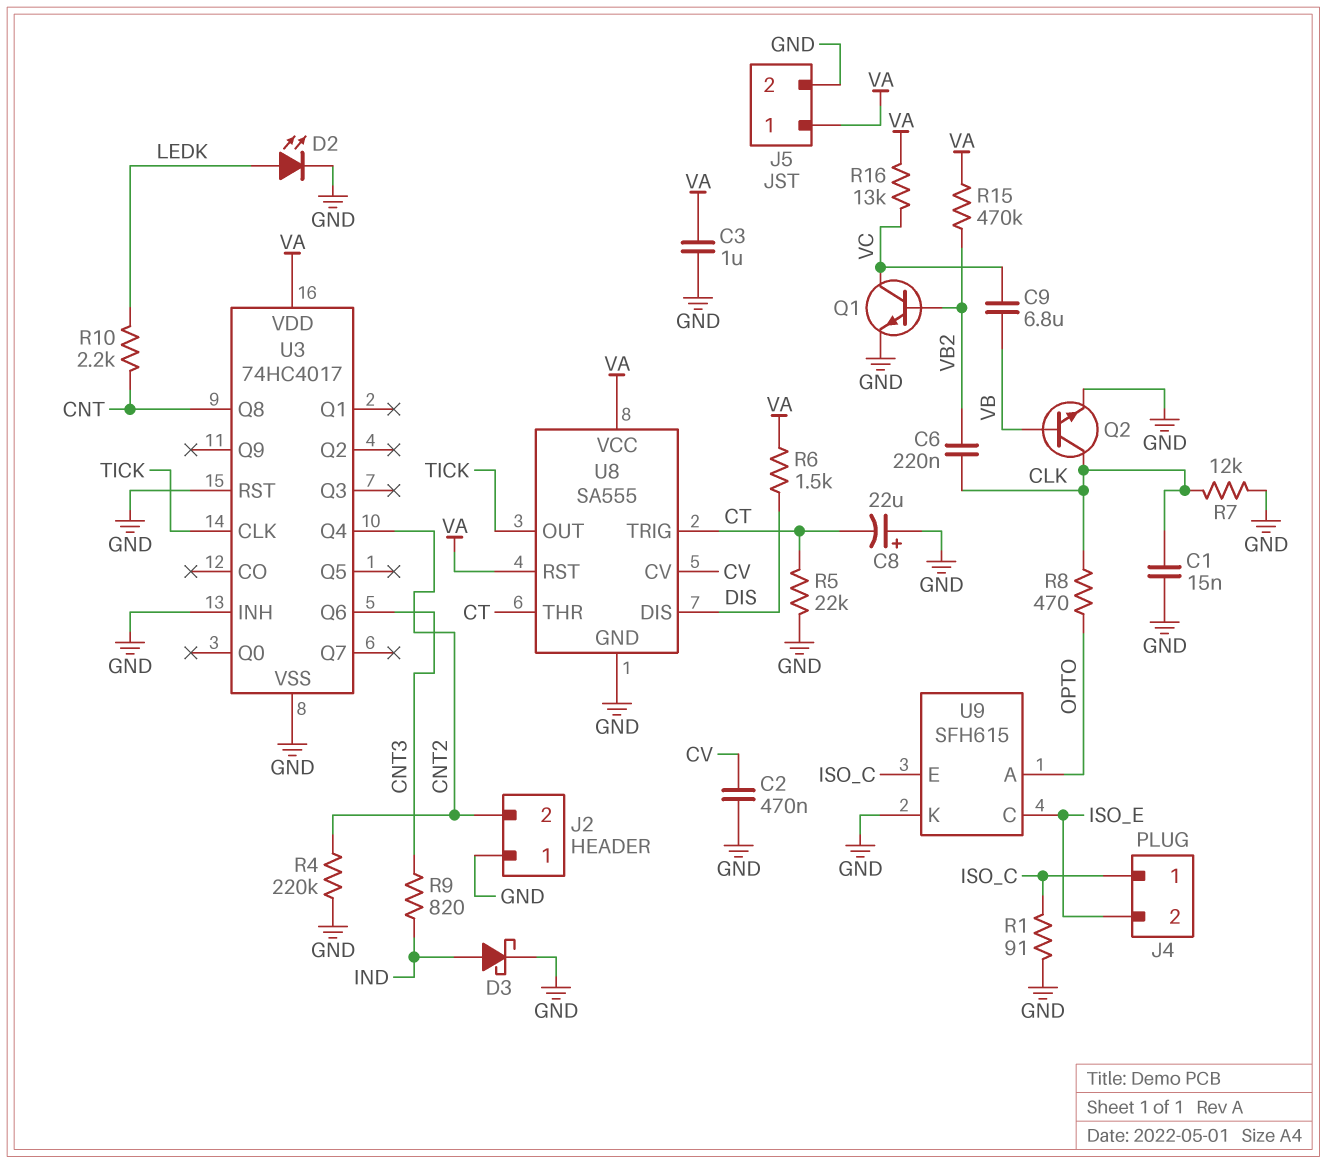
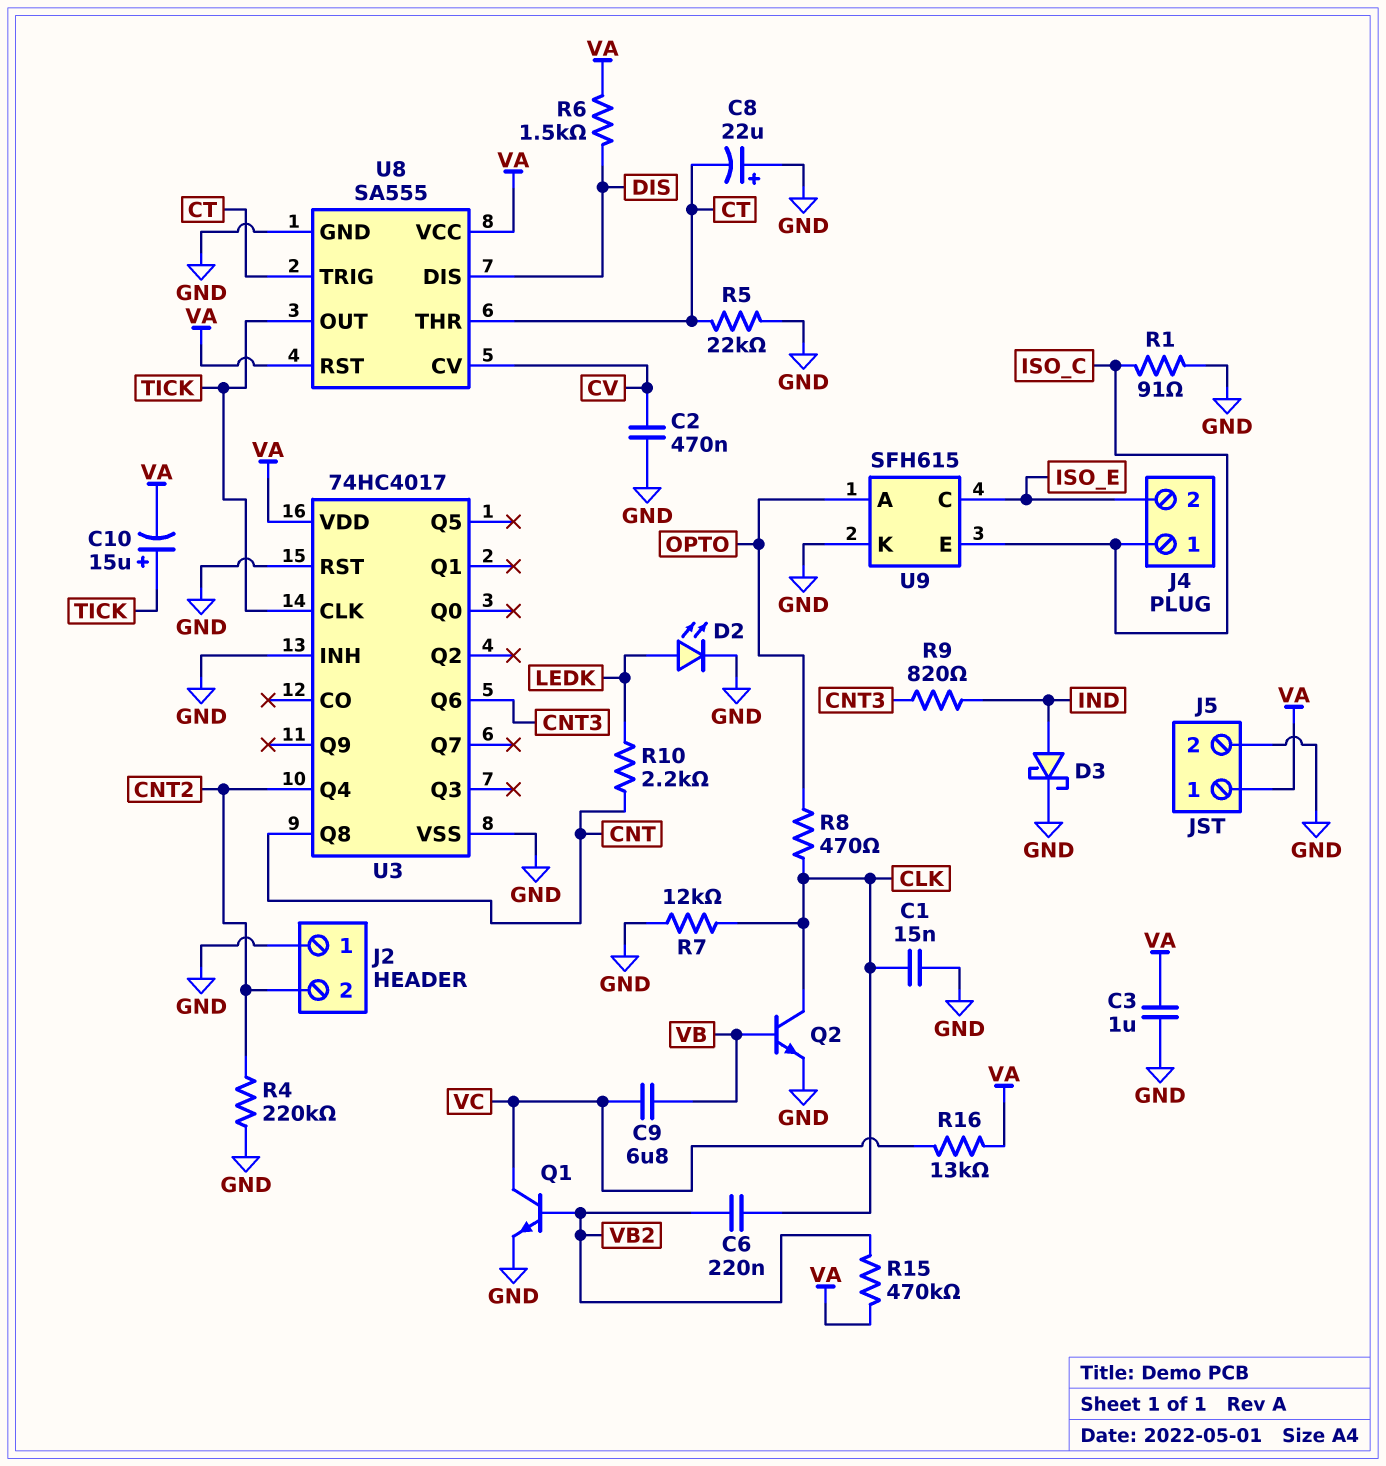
C10: none -> 15uF (plus TICK, minus VA)

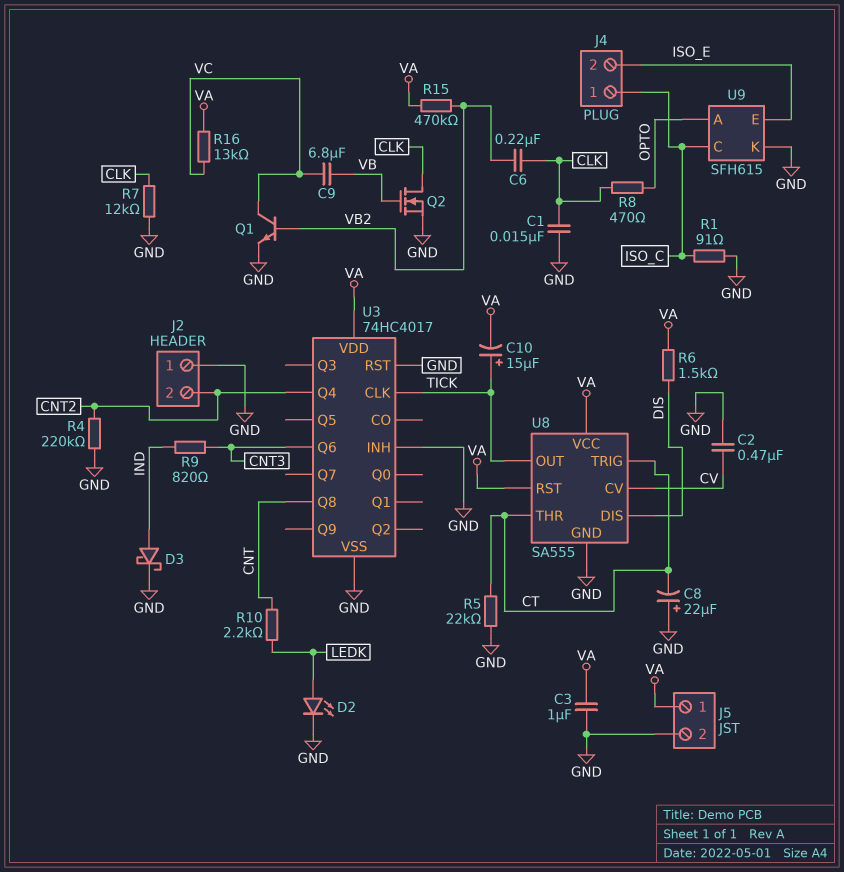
Q2: NPN (B VB, C CLK, E GND) -> NMOS (G VB, D CLK, S GND)
U9 pin C: ISO_E -> ISO_C
U9 pin E: ISO_C -> ISO_E

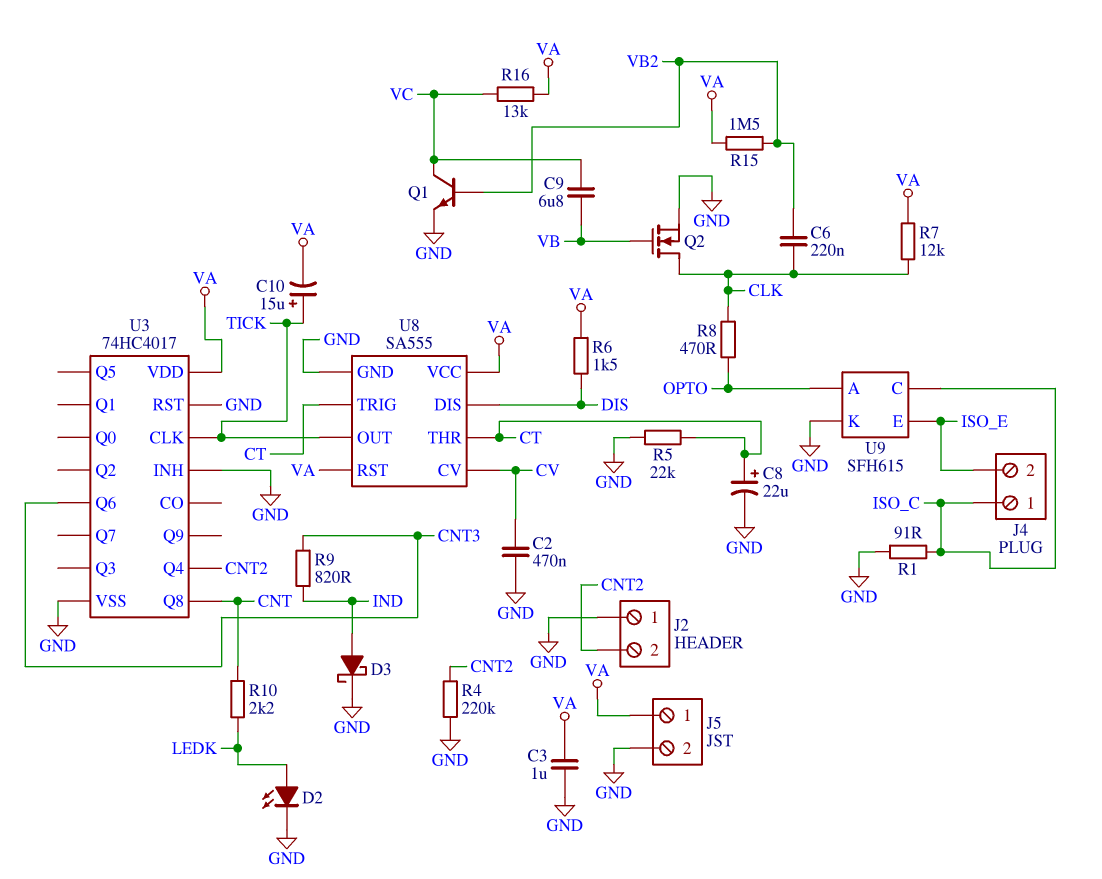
C1: 15nF (CLK, GND) -> none
C8: 22uF (plus GND, minus CT) -> 22uF (plus CT, minus GND)
R7: 12k (CLK, GND) -> 12k (CLK, VA)
R15: 470k (VA, VB2) -> 1.5M (VA, VB2)

